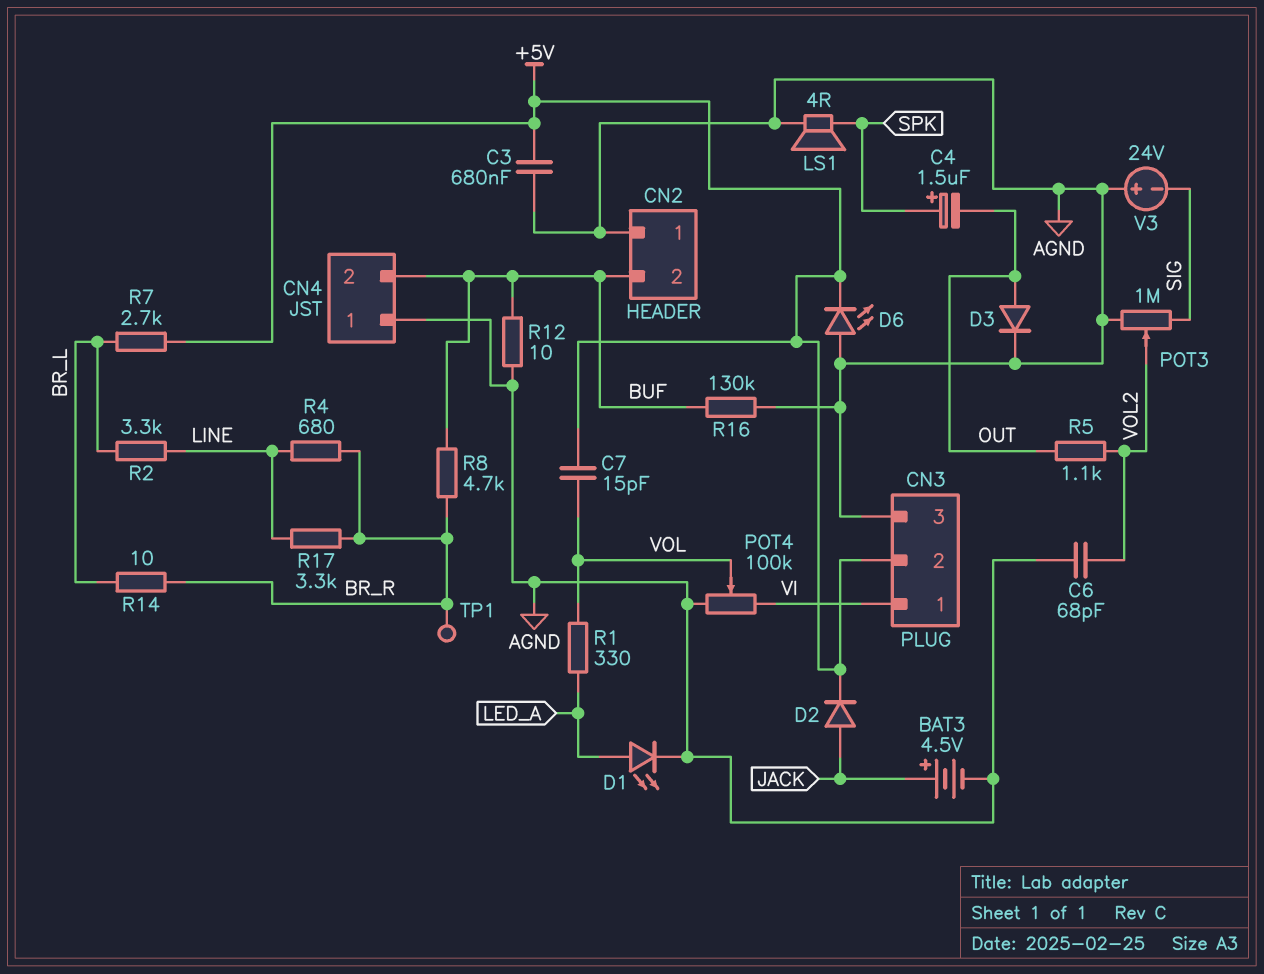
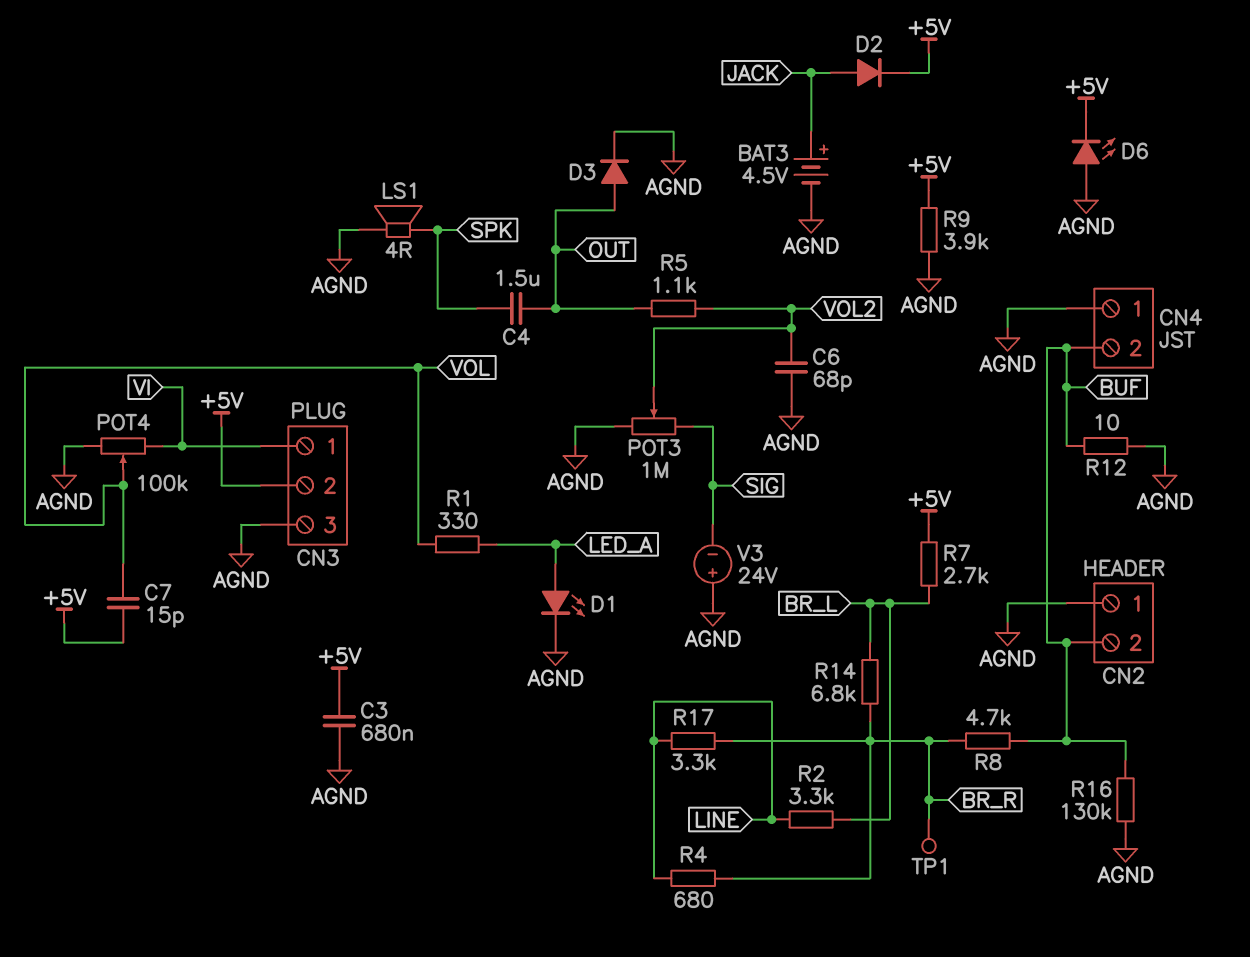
C4: 1.5uF (plus SPK, minus OUT) -> 1.5uF (OUT, SPK)
R9: none -> 3.9k (+5V, AGND)
R14: 10 (BR_L, BR_R) -> 6.8k (BR_L, BR_R)

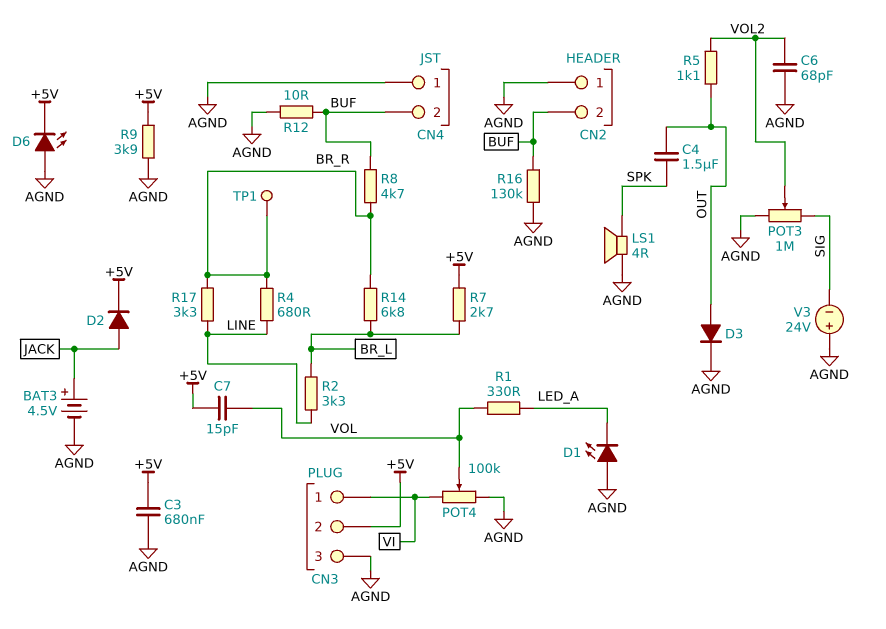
D1: LED (A LED_A, K AGND) -> LED (A AGND, K LED_A)

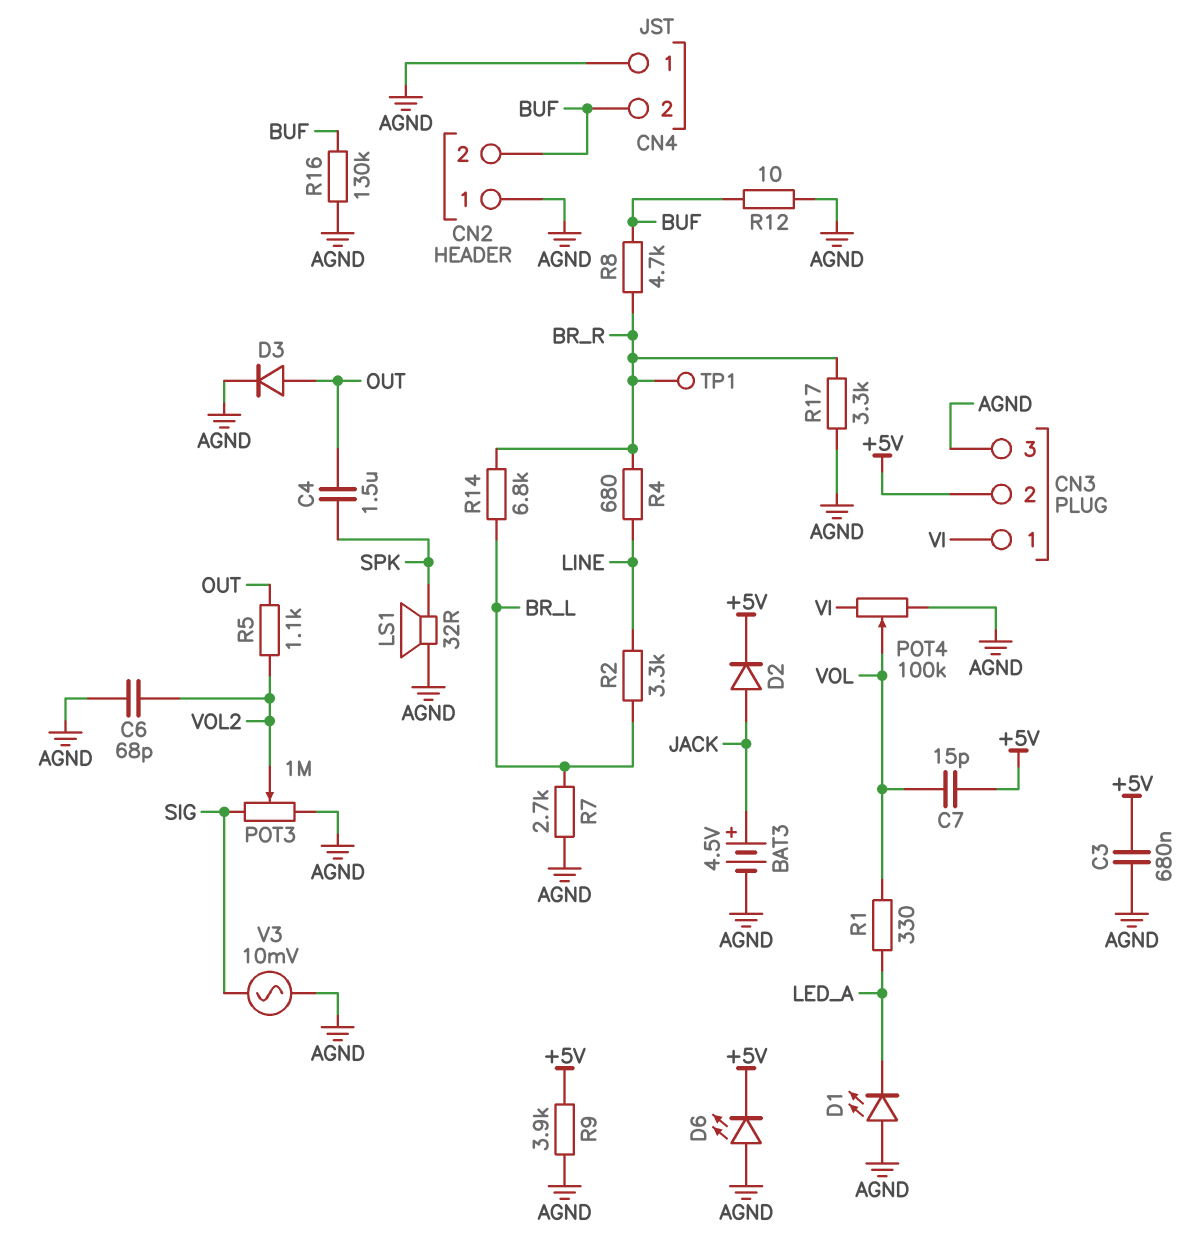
LS1: speaker 4R (AGND, SPK) -> speaker 32R (AGND, SPK)
R7: 2.7k (+5V, BR_L) -> 2.7k (AGND, BR_L)
R17: 3.3k (BR_R, LINE) -> 3.3k (AGND, BR_R)
V3: 24V (plus AGND, minus SIG) -> AC 10mV (AGND, SIG)

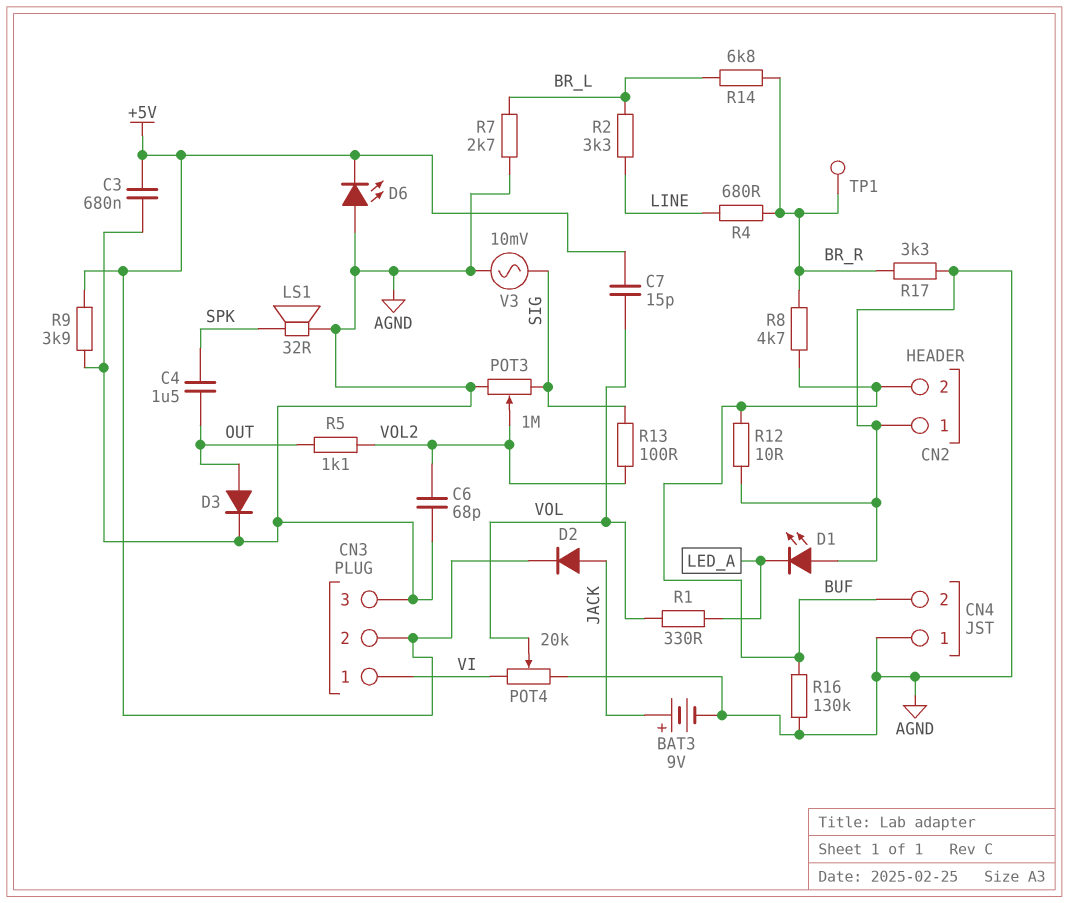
BAT3: 4.5V (plus JACK, minus AGND) -> 9V (plus JACK, minus AGND)
POT4: 100k (AGND, VI, wiper VOL) -> 20k (AGND, VI, wiper VOL)
R13: none -> 100 (SIG, VOL2)

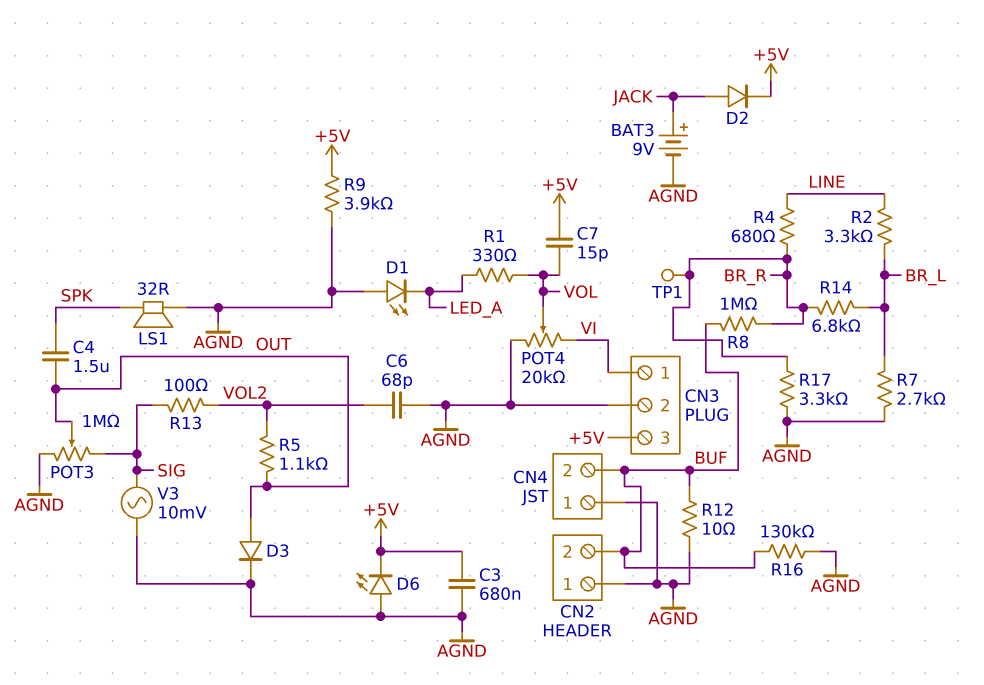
CN3 pin 2: +5V -> AGND
CN3 pin 3: AGND -> +5V
POT3: 1M (AGND, SIG, wiper VOL2) -> 1M (AGND, SIG, wiper OUT)
R8: 4.7k (BR_R, BUF) -> 1M (BR_R, BUF)

